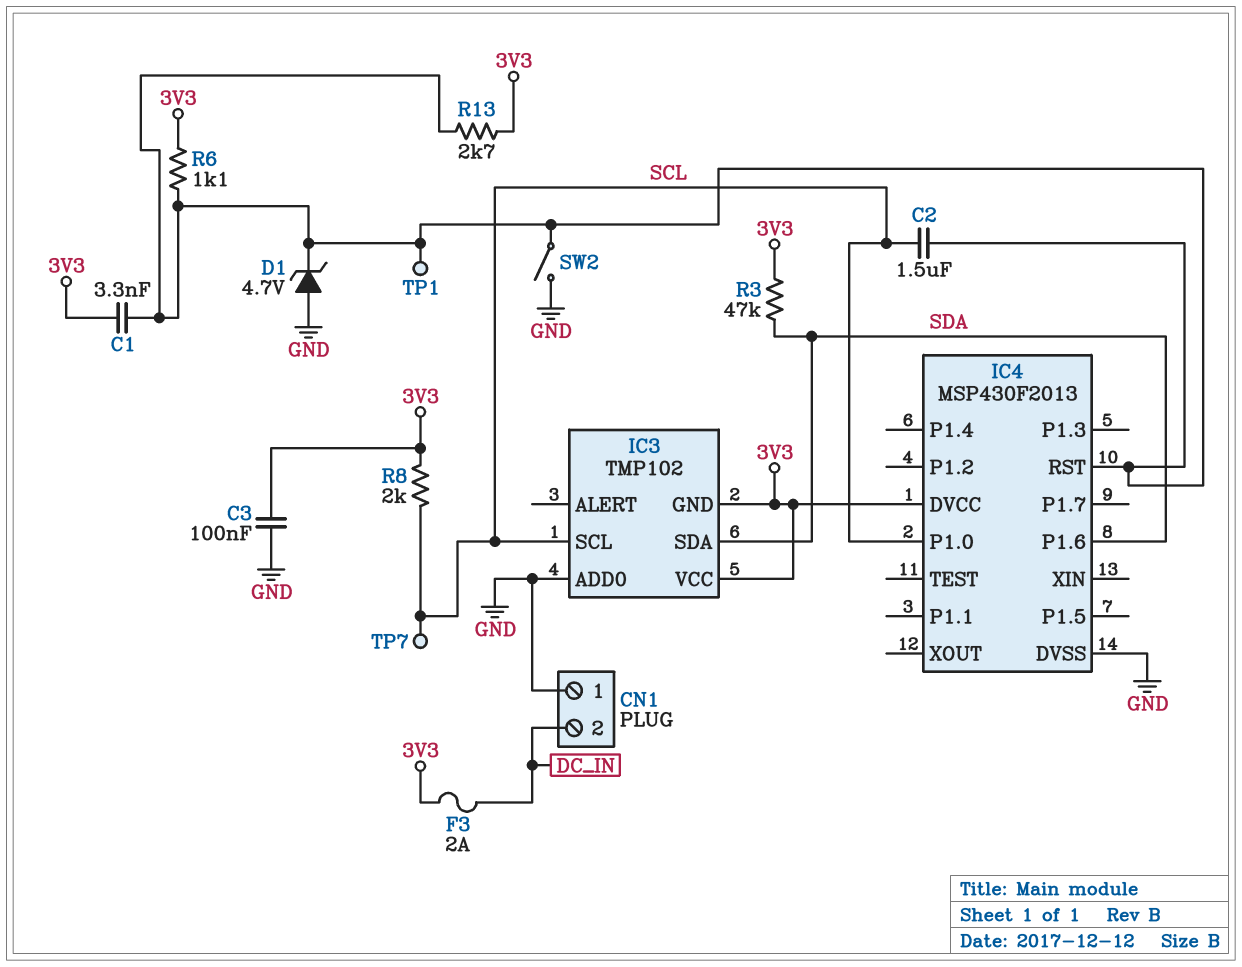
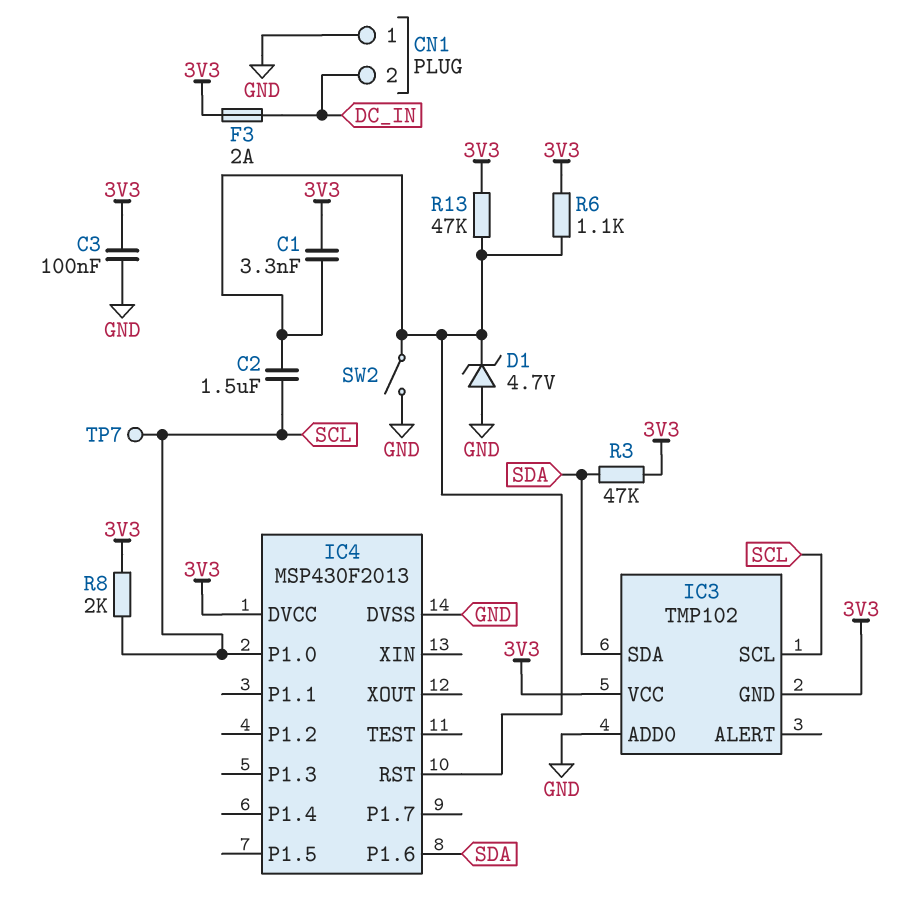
R13: 2.7k (3V3, IC4/RST) -> 47k (3V3, IC4/RST)
TP1: test point (IC4/RST) -> none

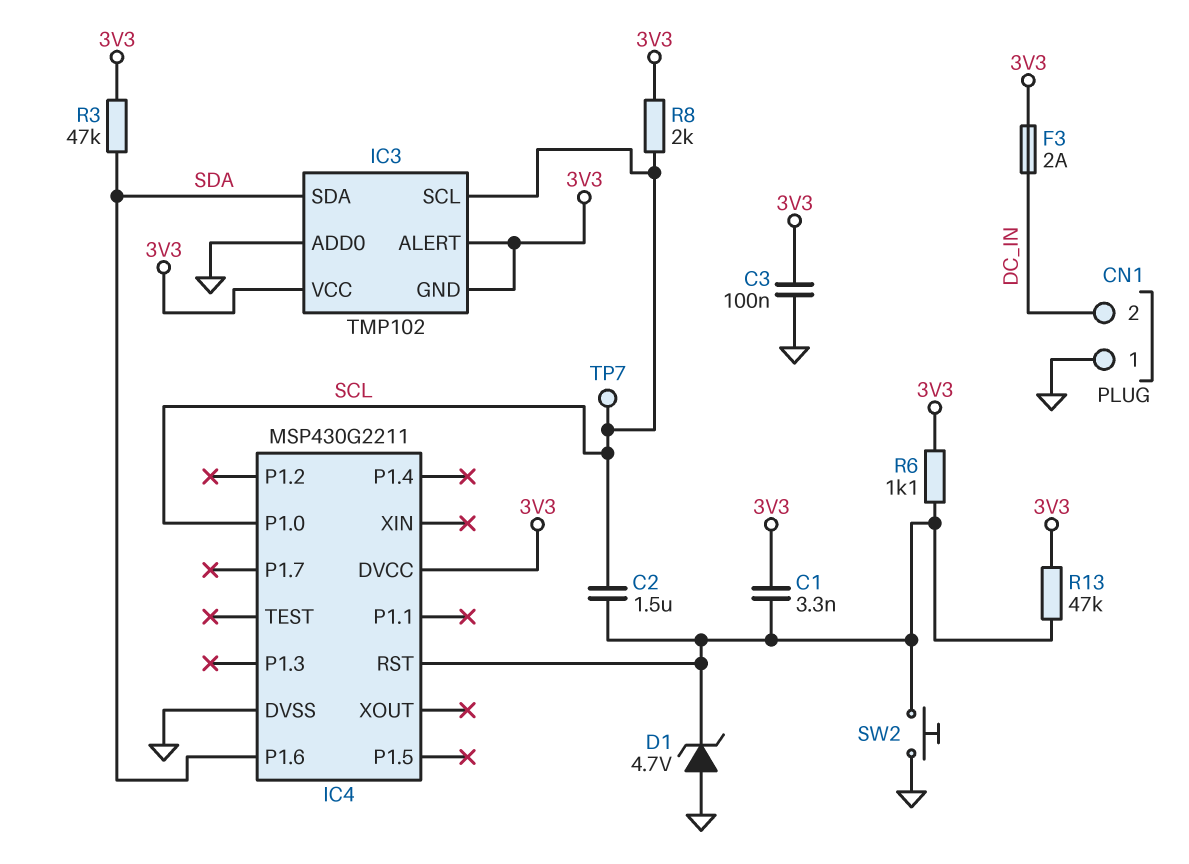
IC3 pin ALERT: none -> 3V3
IC4: MSP430F2013 -> MSP430G2211
SW2: switch (GND, IC4/RST) -> button (GND, IC4/RST)

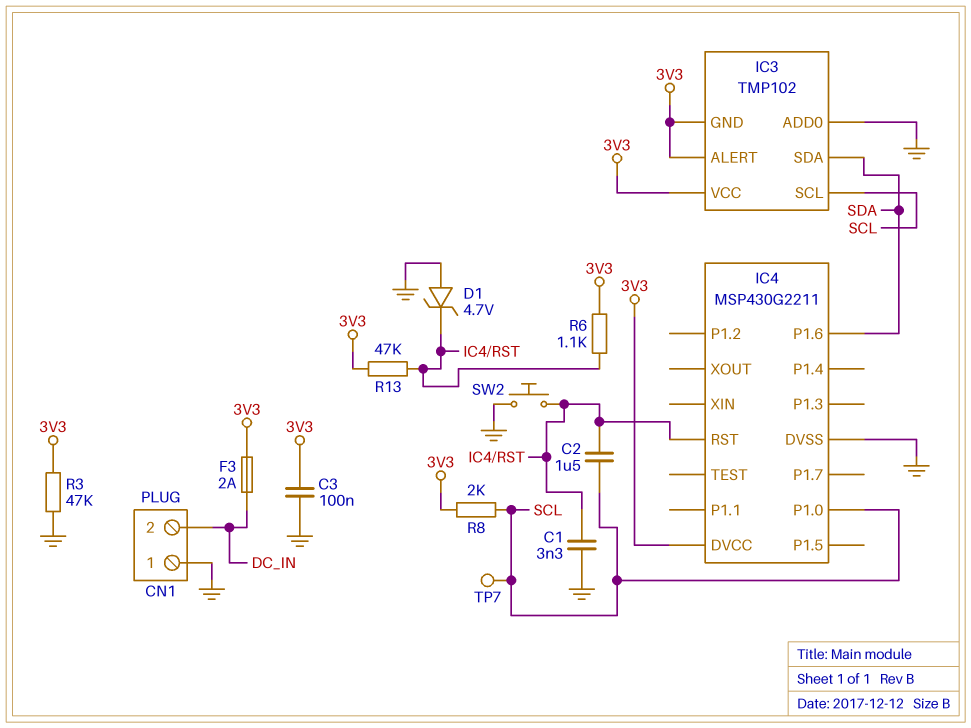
C1: 3.3nF (3V3, IC4/RST) -> 3.3nF (GND, IC4/RST)
R3: 47k (3V3, SDA) -> 47k (3V3, GND)

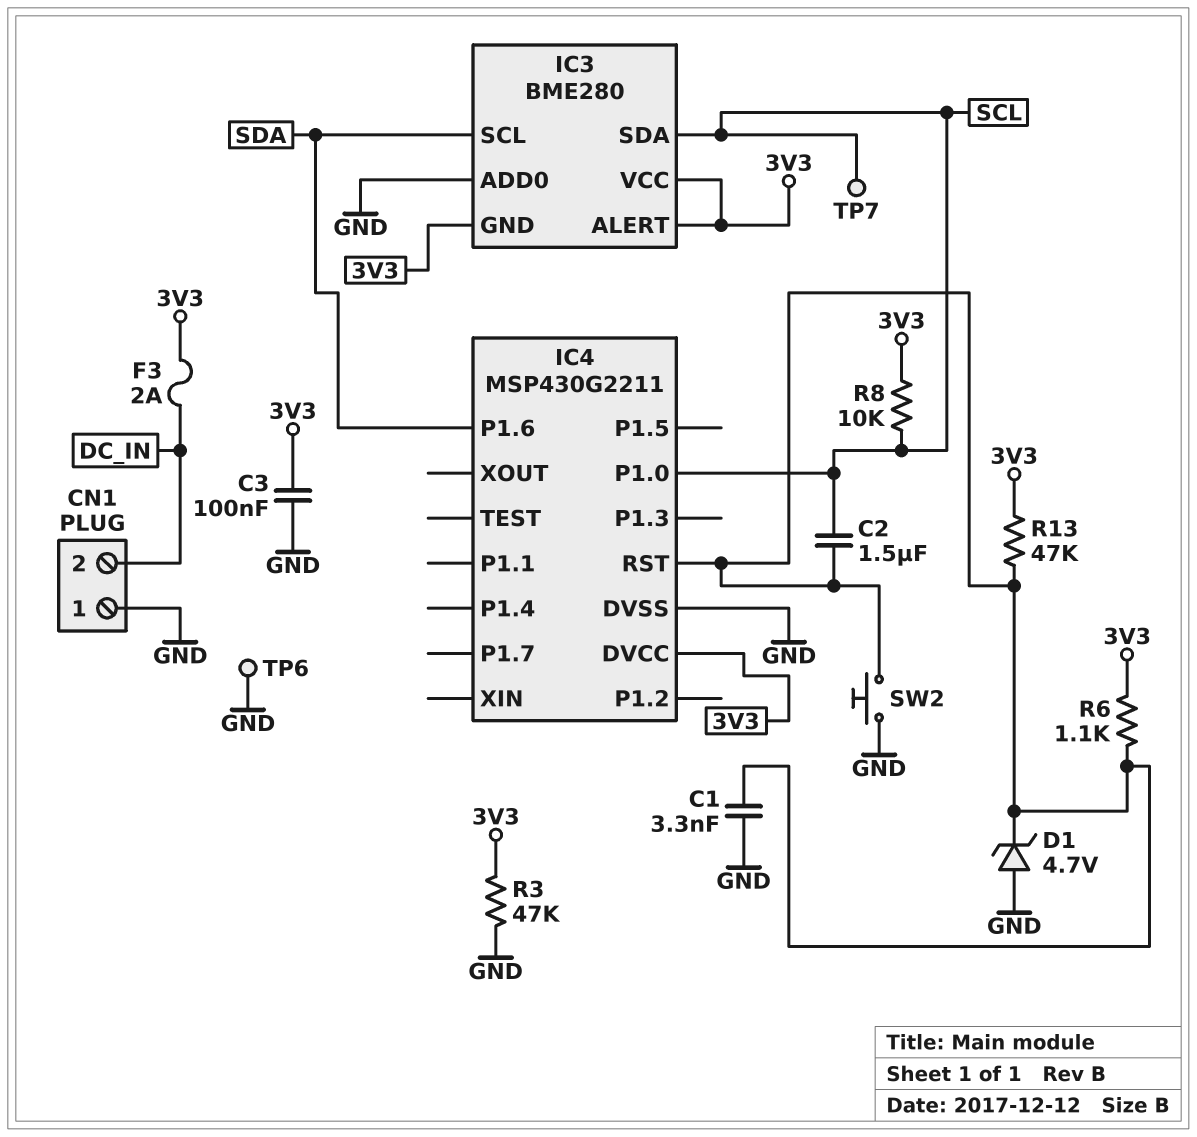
IC3: TMP102 -> BME280
IC3 pin SCL: SCL -> SDA
IC3 pin SDA: SDA -> SCL
R8: 2k (3V3, SCL) -> 10k (3V3, SCL)
TP6: none -> test point (GND)

